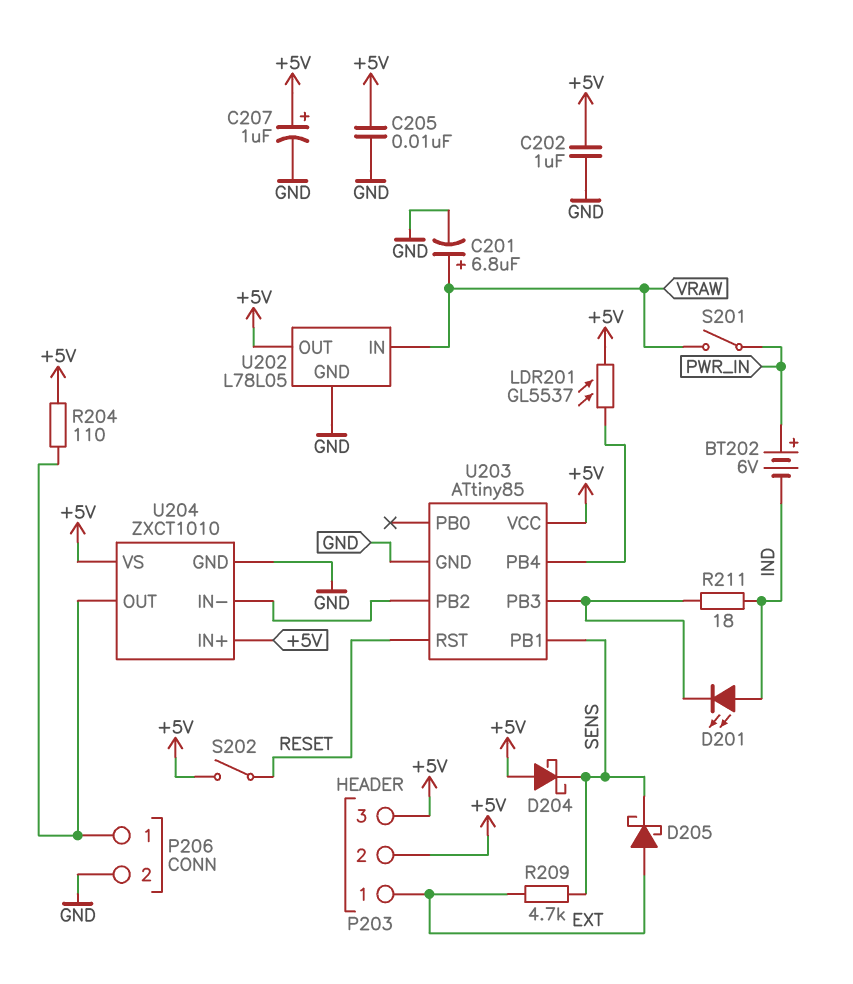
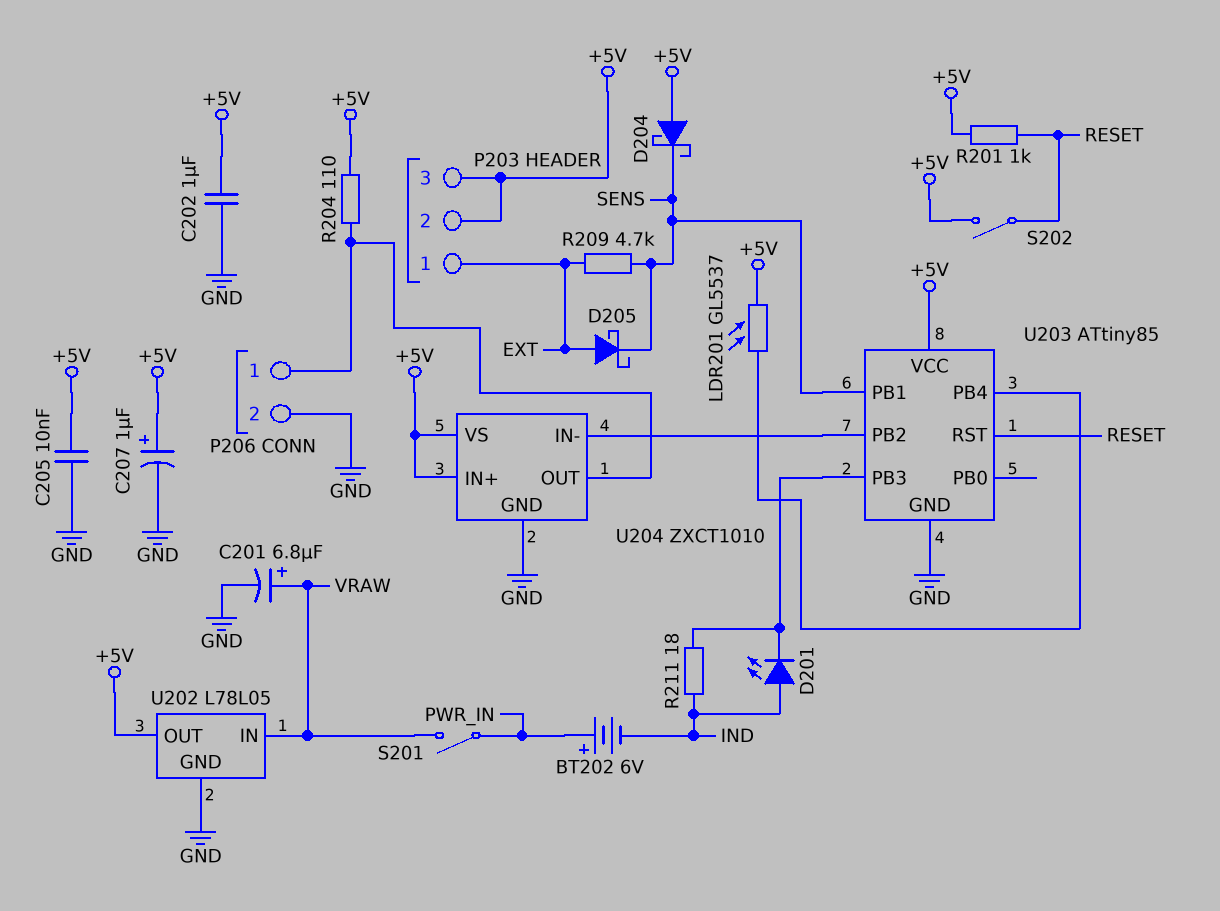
R201: none -> 1k (+5V, RESET)

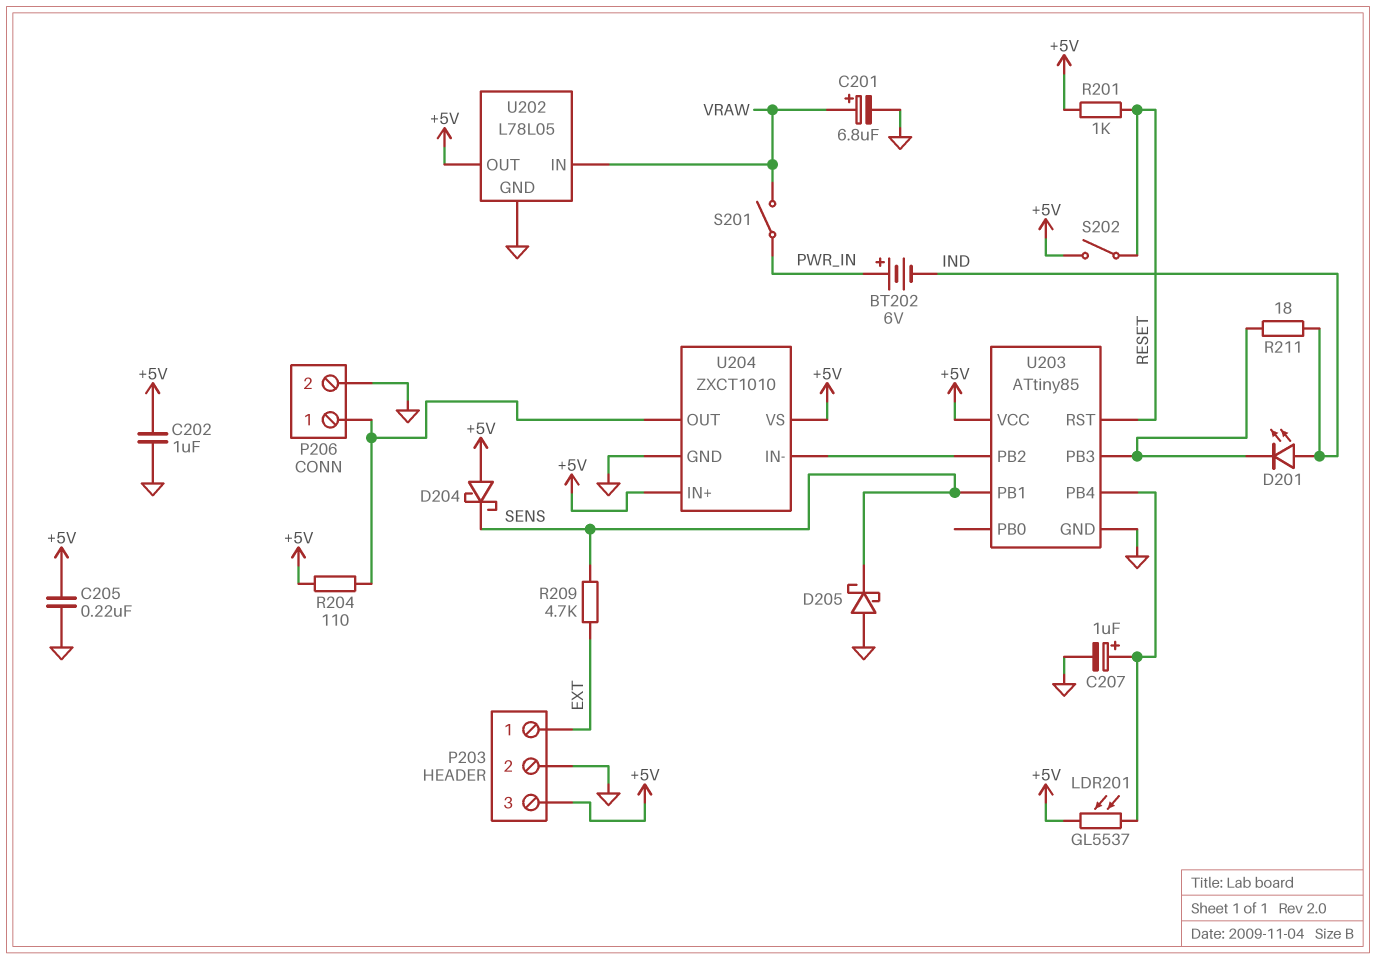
C205: 10nF (+5V, GND) -> 220nF (+5V, GND)
C207: 1uF (plus +5V, minus GND) -> 1uF (plus U203/PB4, minus GND)
D205: schottky (A EXT, K SENS) -> schottky (A GND, K SENS)
P203 pin 2: +5V -> GND

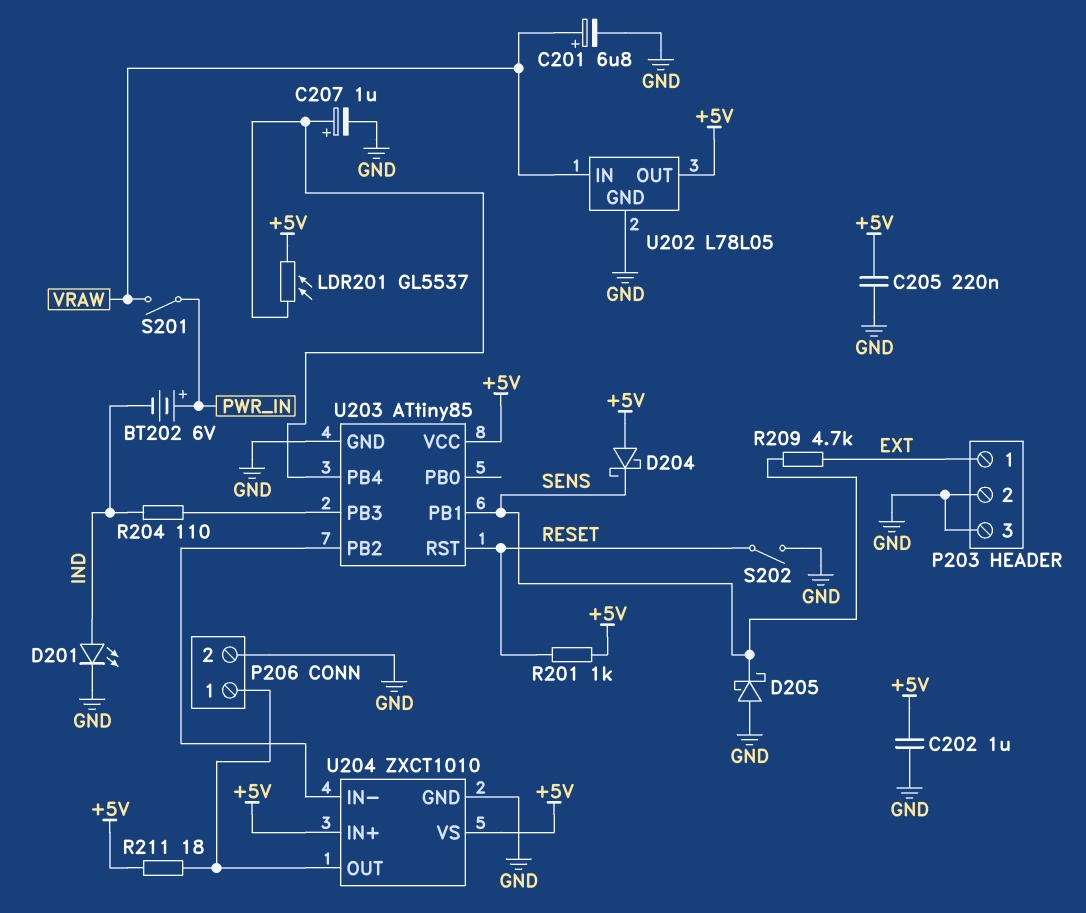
D201: LED (A IND, K U203/PB3) -> LED (A IND, K GND)
P203 pin 3: +5V -> GND
R204: 110 (+5V, P206/1) -> 110 (IND, U203/PB3)
R211: 18 (IND, U203/PB3) -> 18 (+5V, P206/1)
S202: switch (+5V, RESET) -> switch (GND, RESET)

